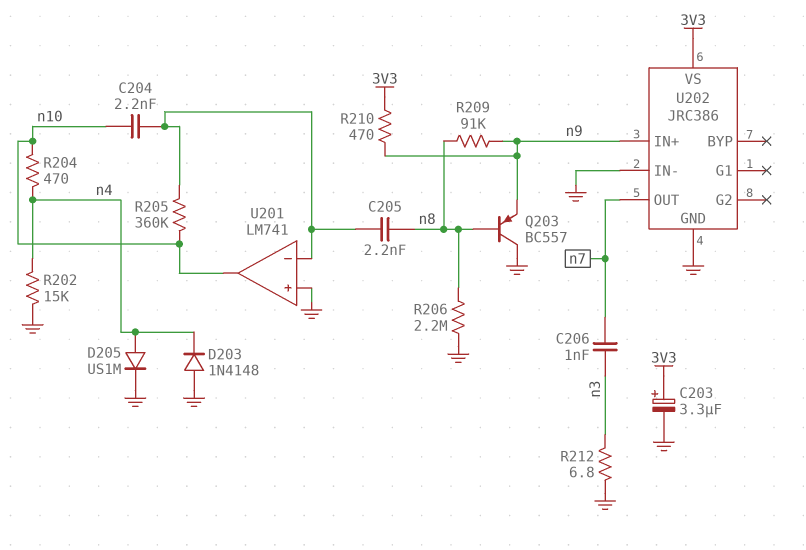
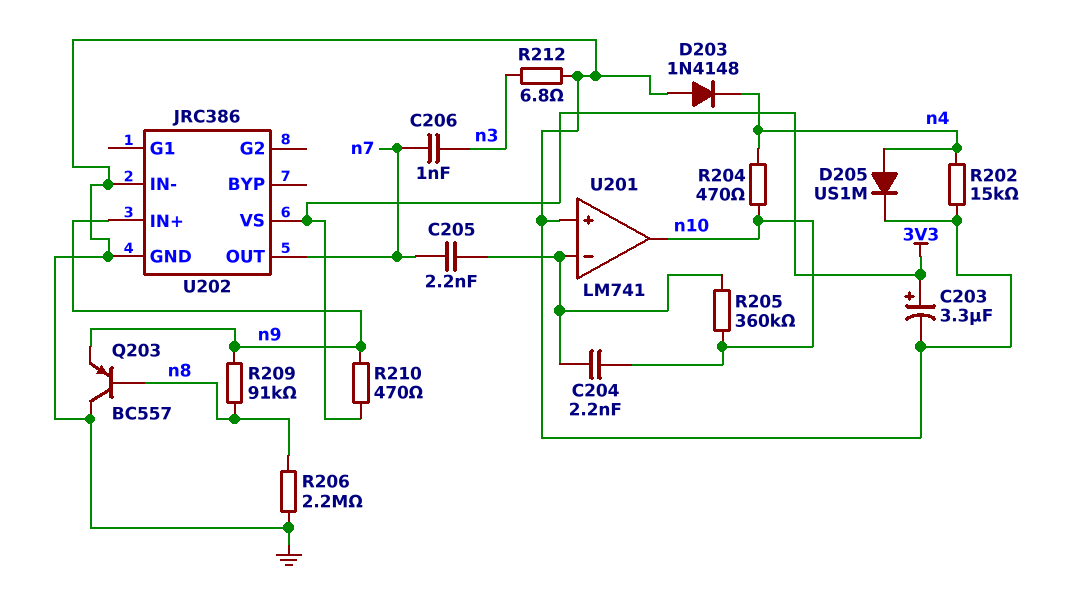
C205: 2.2nF (U201/in-, n8) -> 2.2nF (U201/in-, n7)

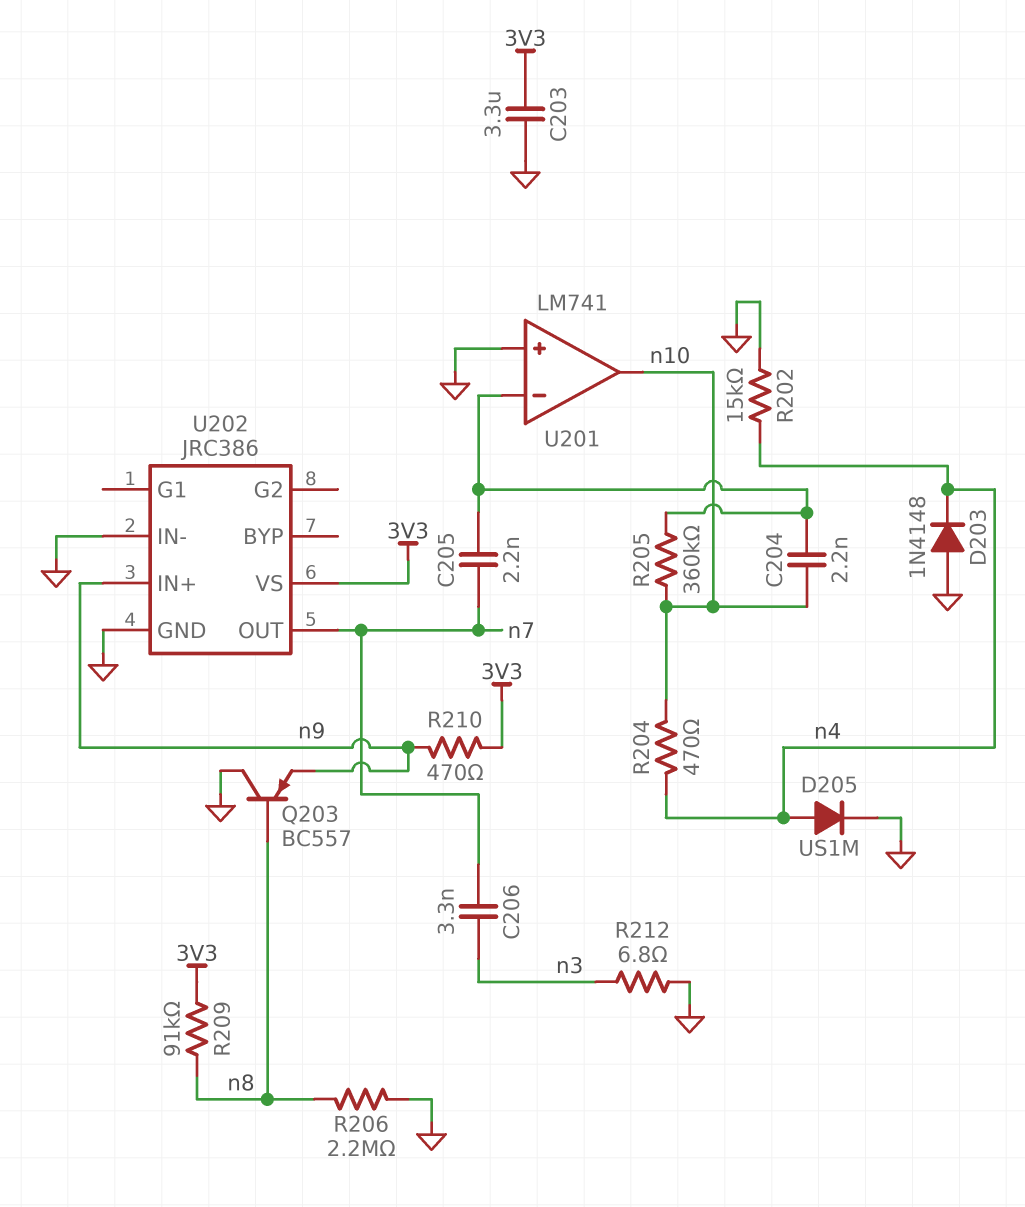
C203: 3.3uF (plus 3V3, minus GND) -> 3.3uF (3V3, GND)
C206: 1nF (n3, n7) -> 3.3nF (n3, n7)
R209: 91k (n8, n9) -> 91k (3V3, n8)

